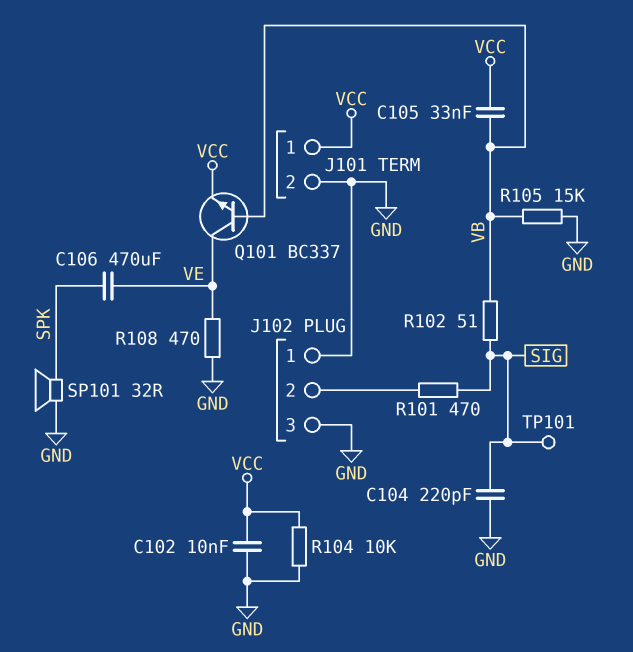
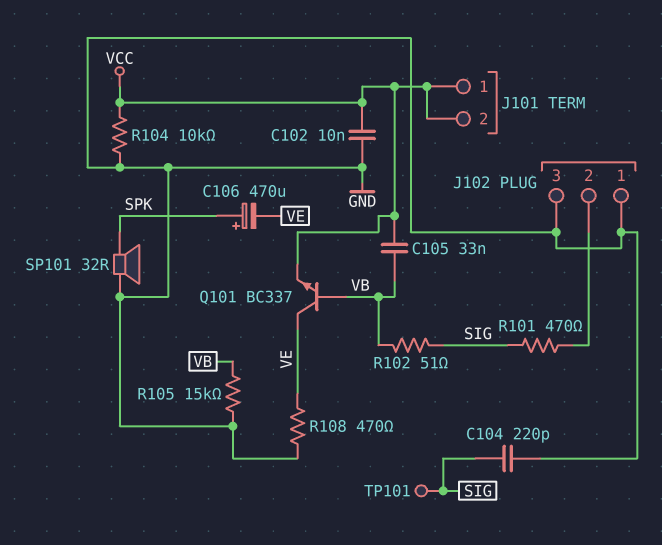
C106: 470uF (SPK, VE) -> 470uF (plus SPK, minus VE)
J101 pin 2: GND -> VCC

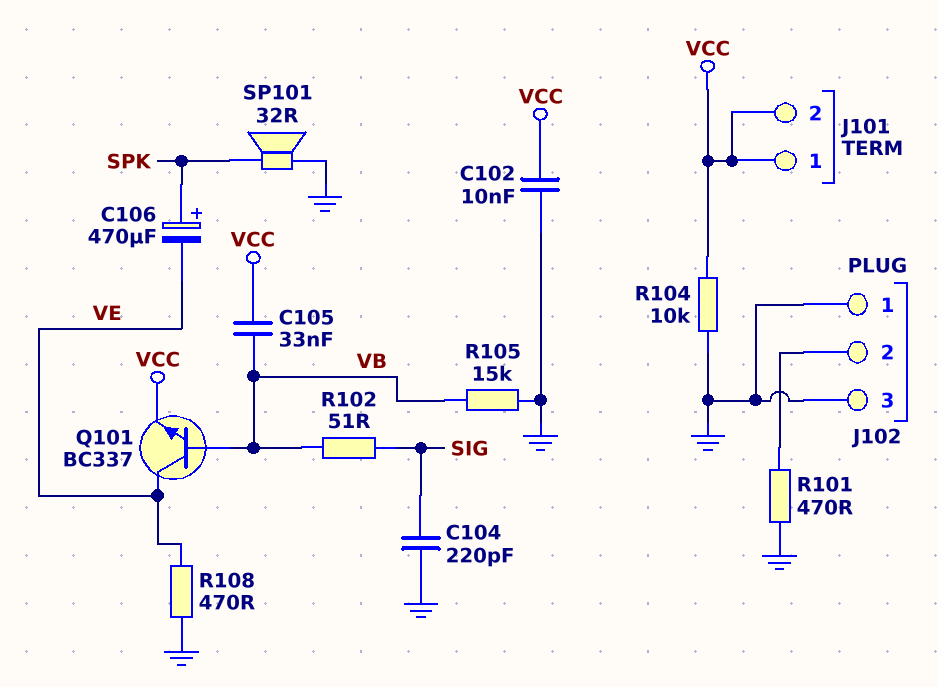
R101: 470 (J102/2, SIG) -> 470 (GND, J102/2)
TP101: test point (SIG) -> none

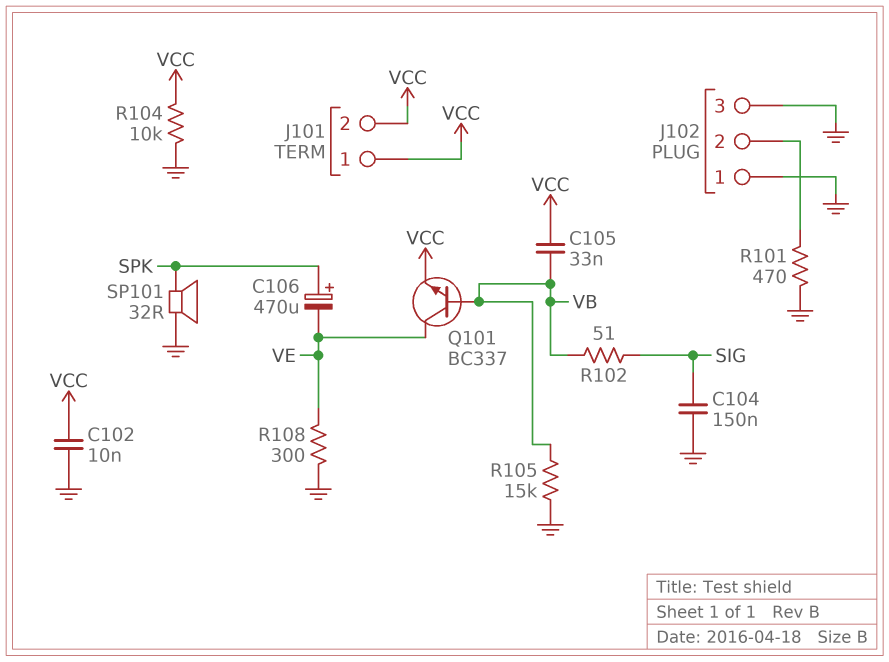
C104: 220pF (GND, SIG) -> 150nF (GND, SIG)
R108: 470 (GND, VE) -> 300 (GND, VE)

